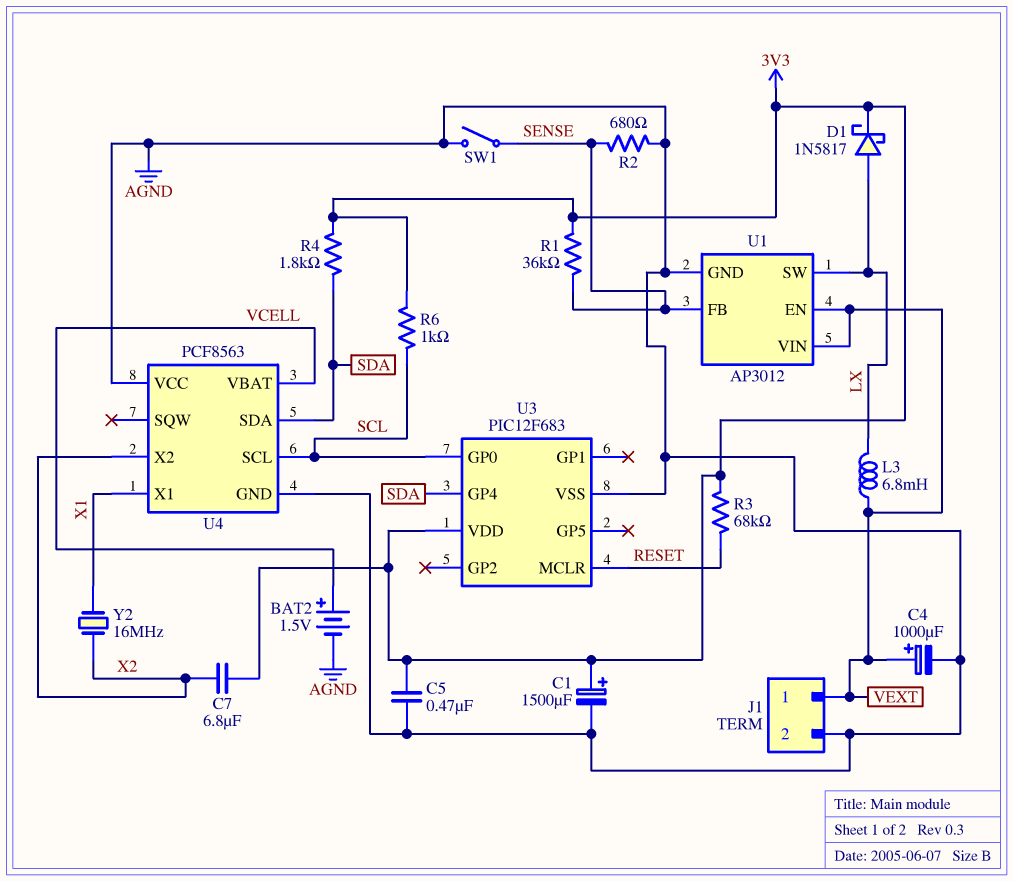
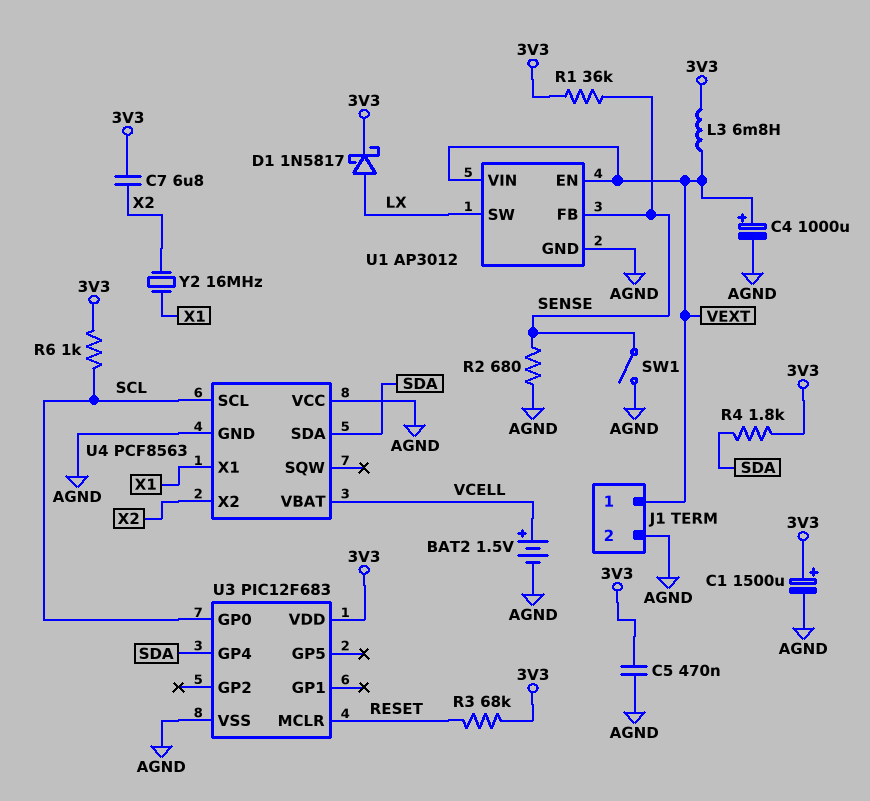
L3: 6.8mH (LX, VEXT) -> 6.8mH (3V3, VEXT)

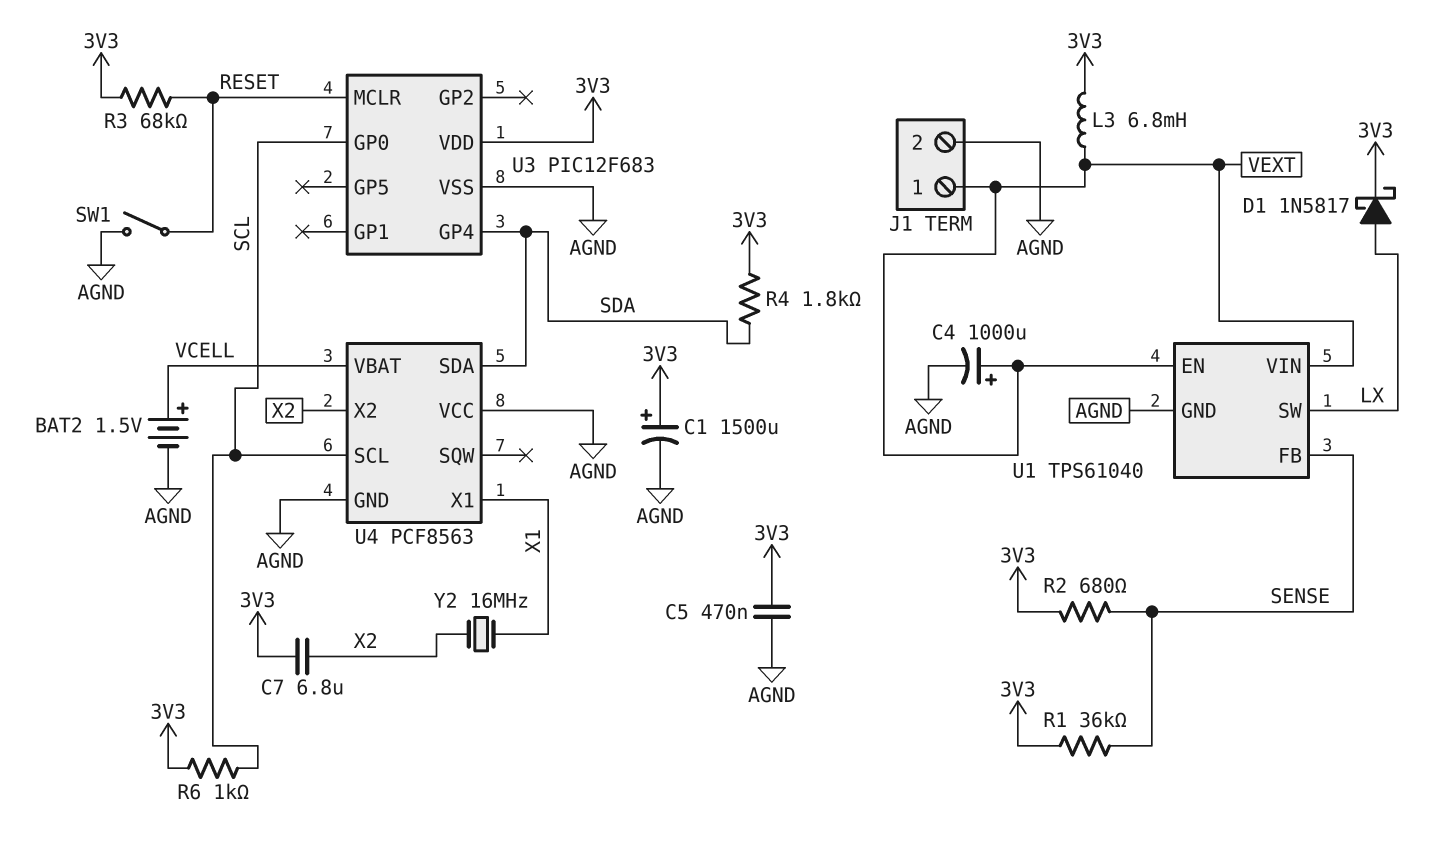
R2: 680 (AGND, SENSE) -> 680 (3V3, SENSE)
SW1: switch (AGND, SENSE) -> switch (AGND, RESET)
U1: AP3012 -> TPS61040

